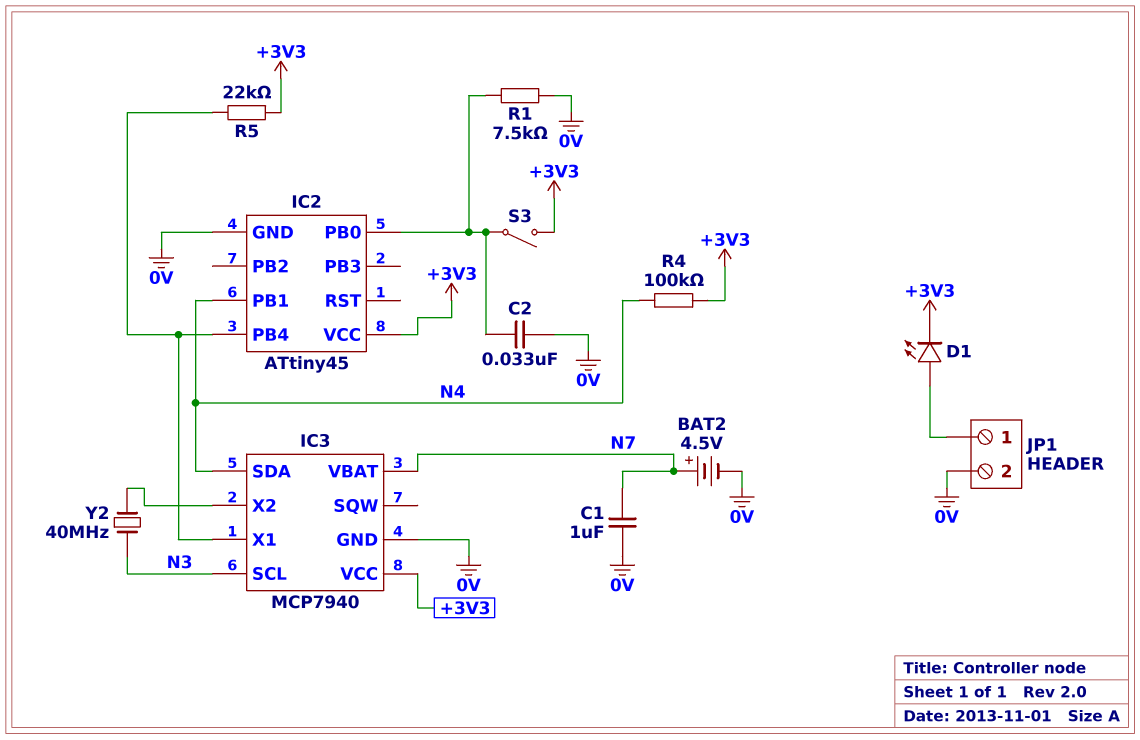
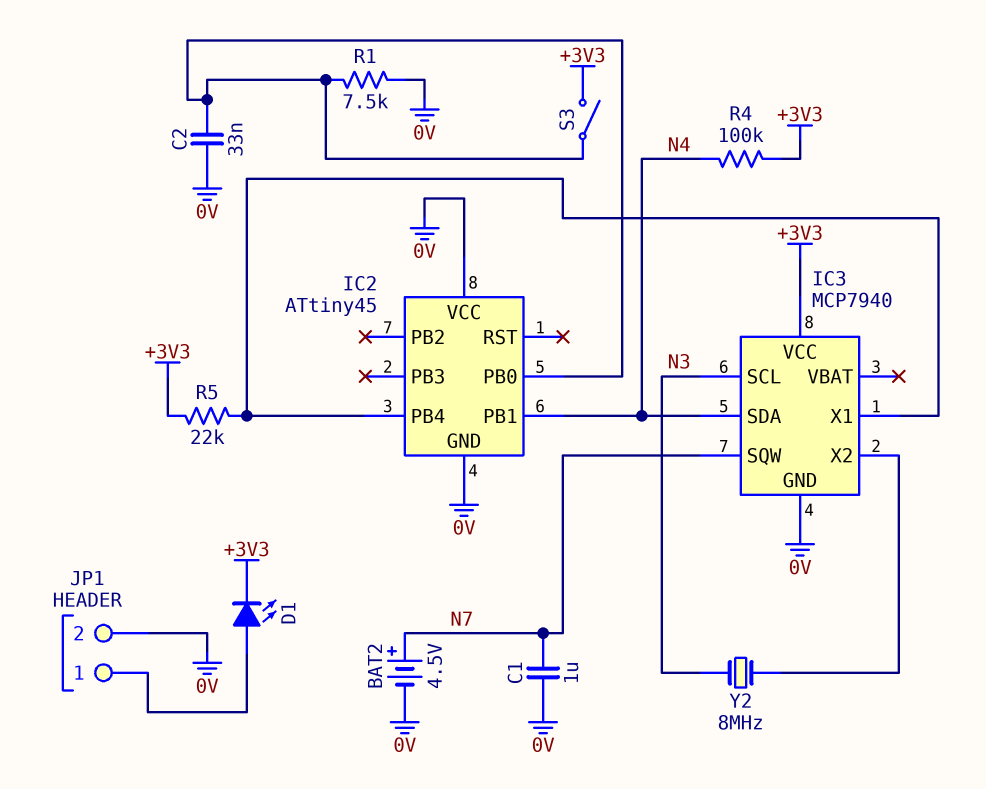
IC2 pin VCC: +3V3 -> 0V
IC3 pin SQW: none -> N7
IC3 pin VBAT: N7 -> none
Y2: 40MHz (IC3/X2, N3) -> 8MHz (IC3/X2, N3)

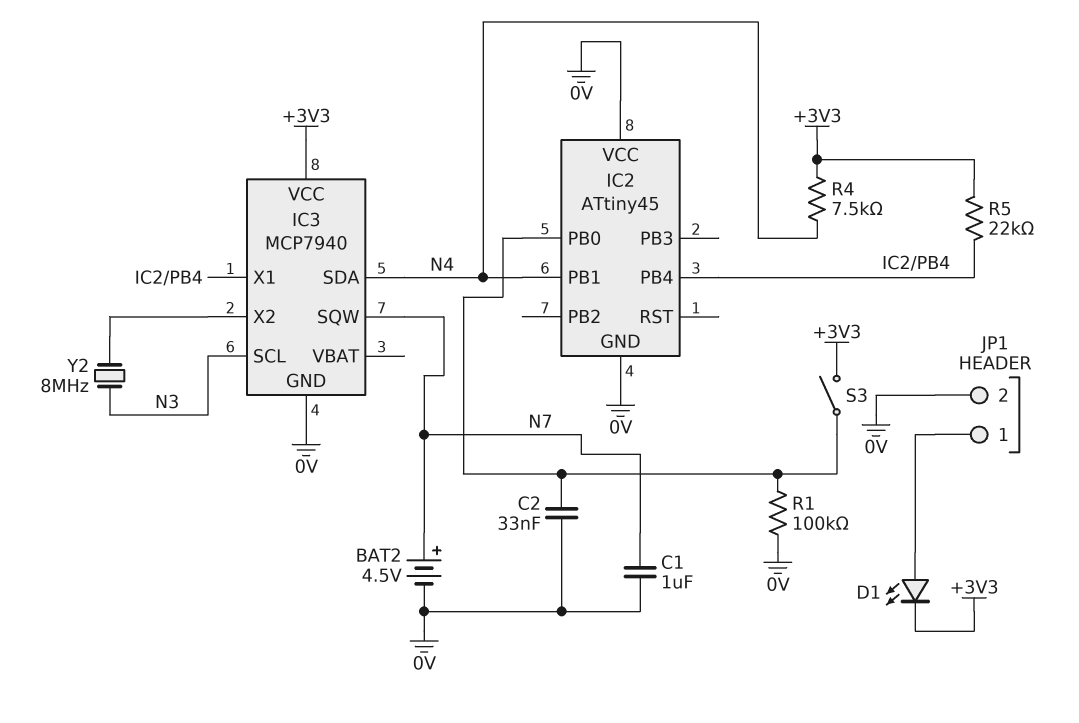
R1: 7.5k (0V, IC2/PB0) -> 100k (0V, IC2/PB0)
R4: 100k (+3V3, N4) -> 7.5k (+3V3, N4)

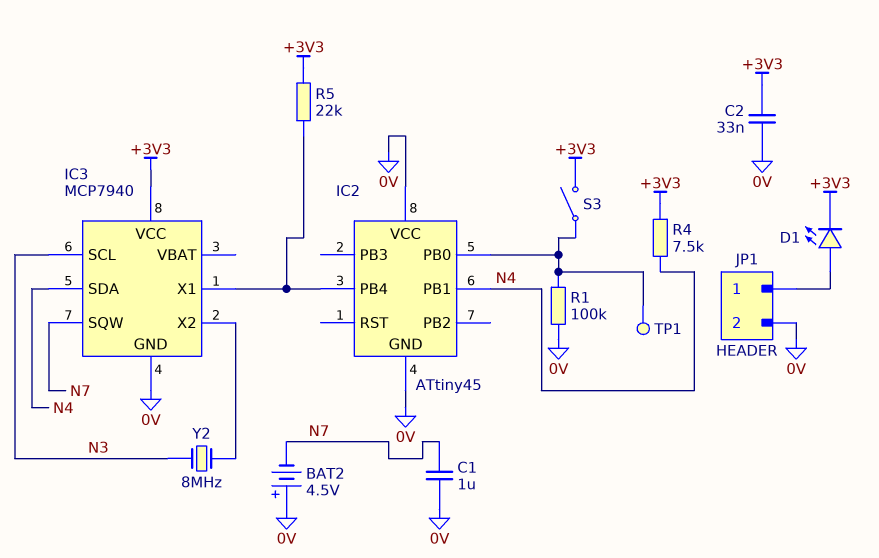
BAT2: 4.5V (plus N7, minus 0V) -> 4.5V (plus 0V, minus N7)
C2: 33nF (0V, IC2/PB0) -> 33nF (+3V3, 0V)
TP1: none -> test point (IC2/PB0)

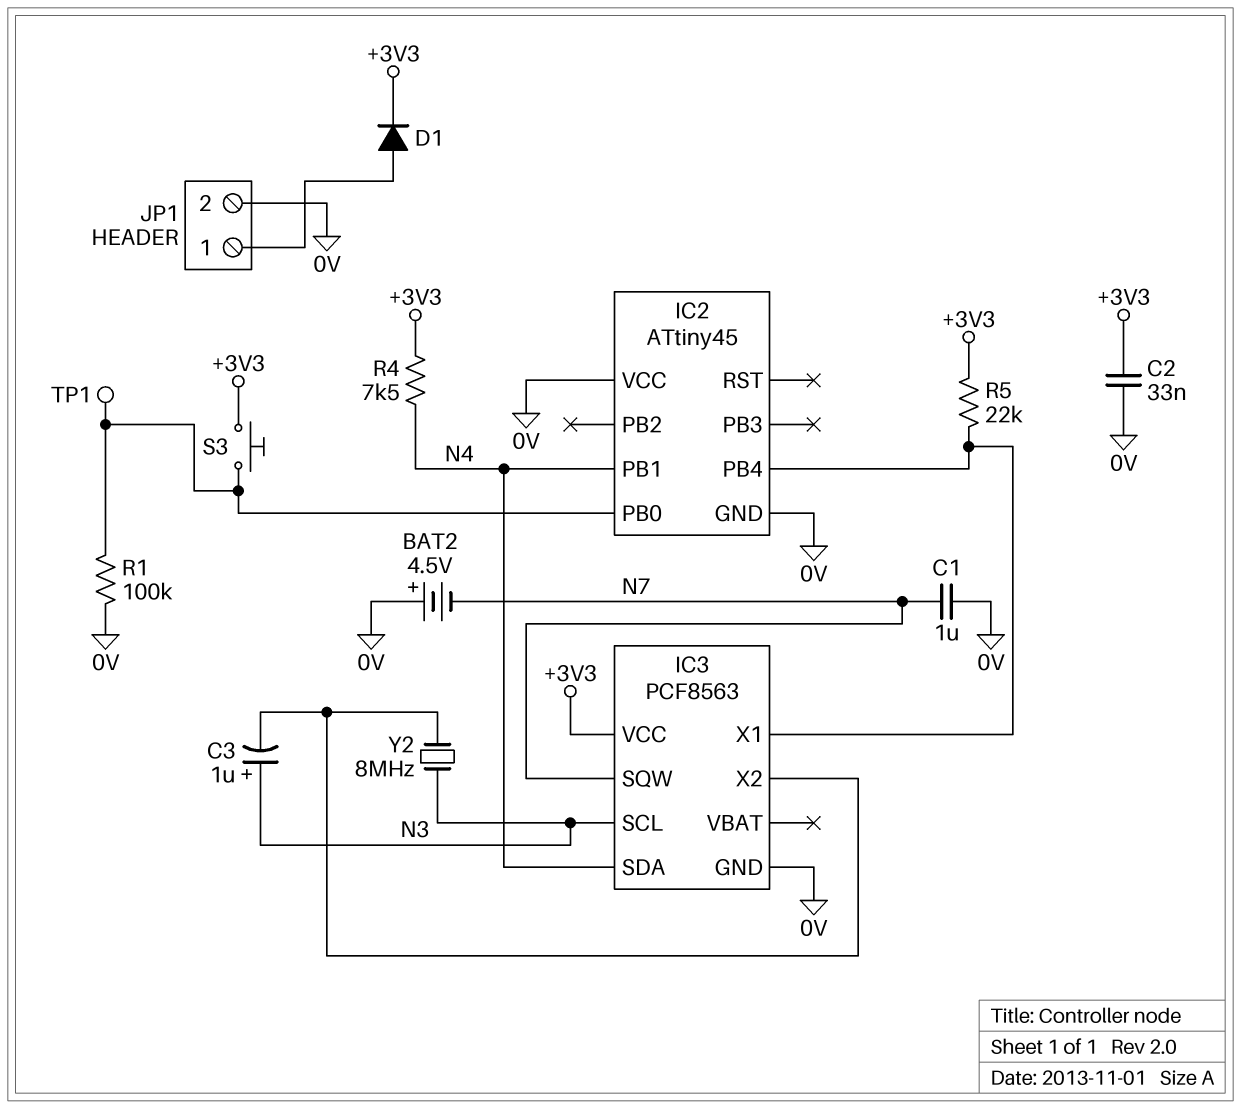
C3: none -> 1uF (plus N3, minus IC3/X2)
D1: LED (A JP1/1, K +3V3) -> diode (A JP1/1, K +3V3)
IC3: MCP7940 -> PCF8563
S3: switch (+3V3, IC2/PB0) -> button (+3V3, IC2/PB0)

